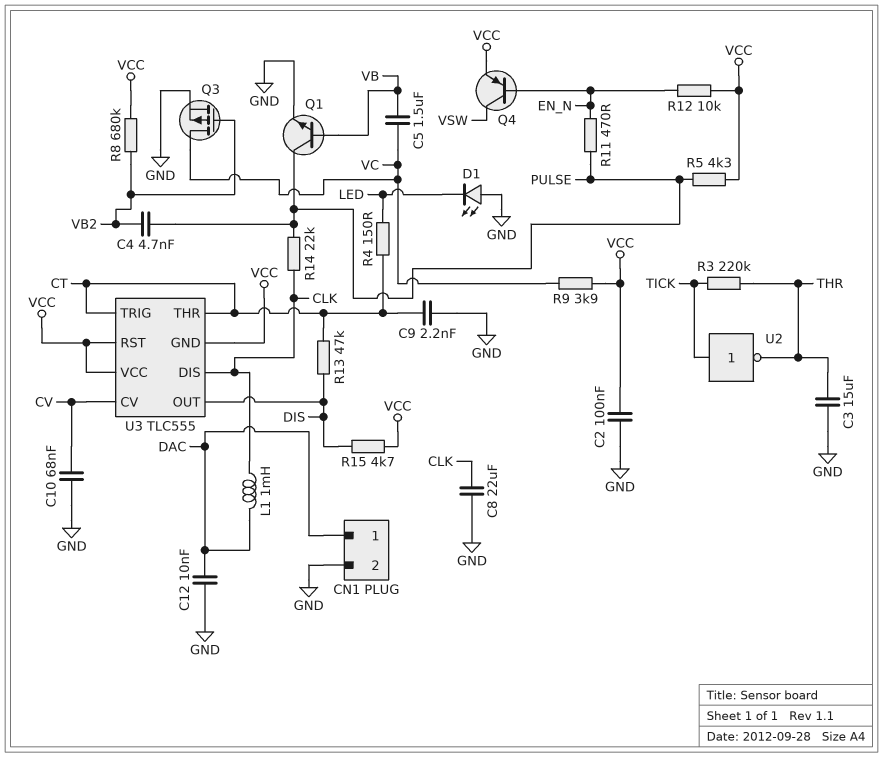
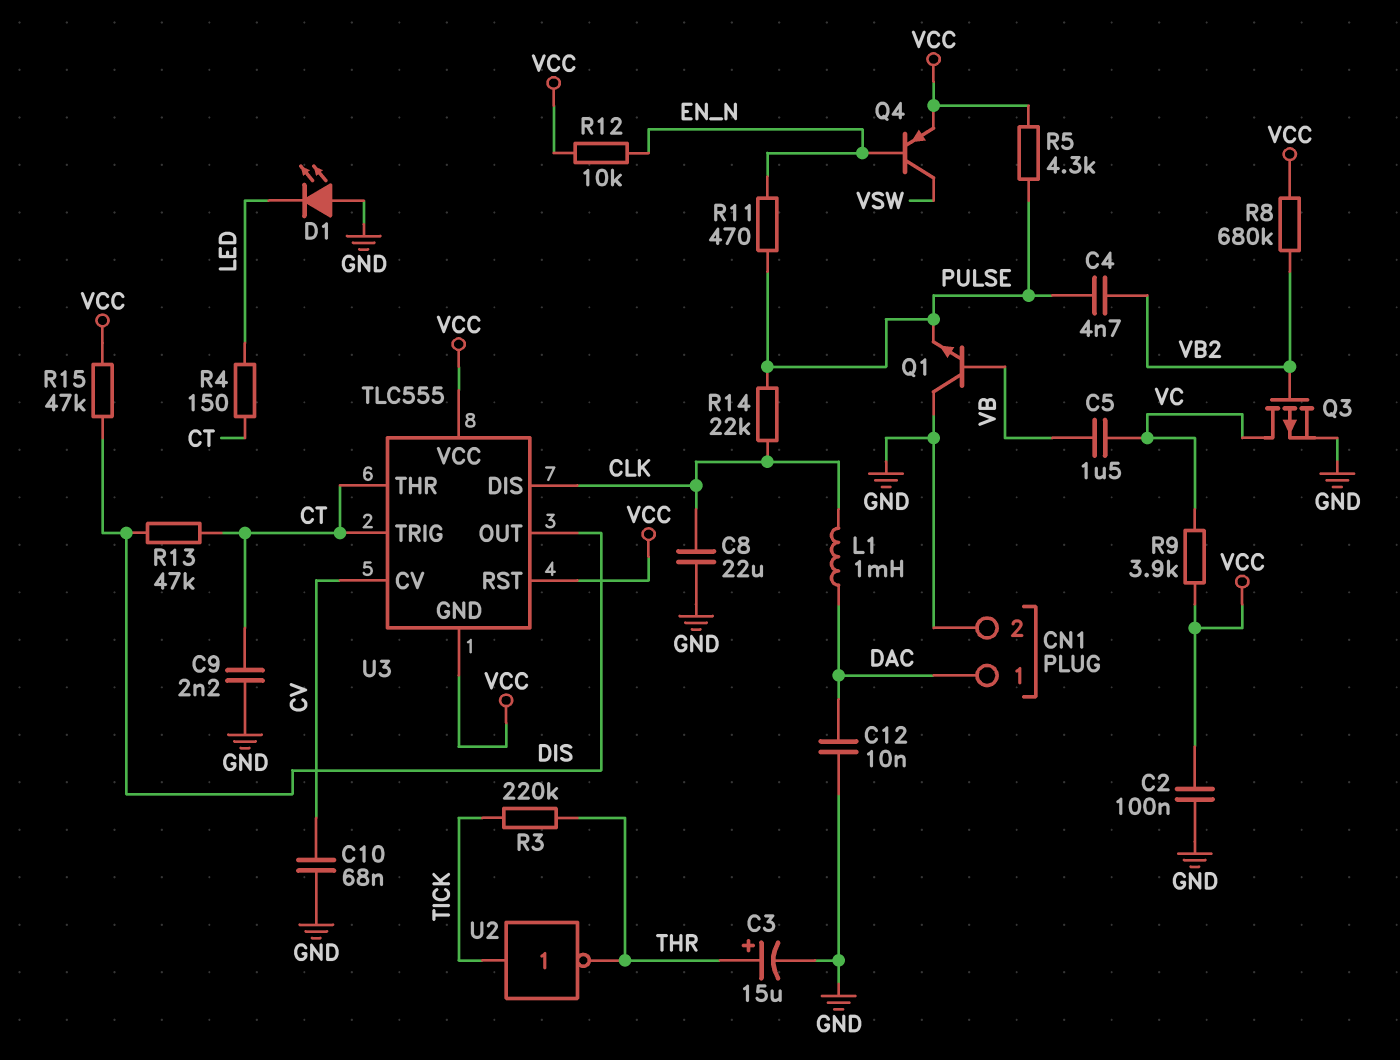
C3: 15uF (GND, THR) -> 15uF (plus THR, minus GND)
Q1: NPN (B VB, C PULSE, E GND) -> NPN (B VB, C GND, E PULSE)
R15: 4.7k (DIS, VCC) -> 47k (DIS, VCC)

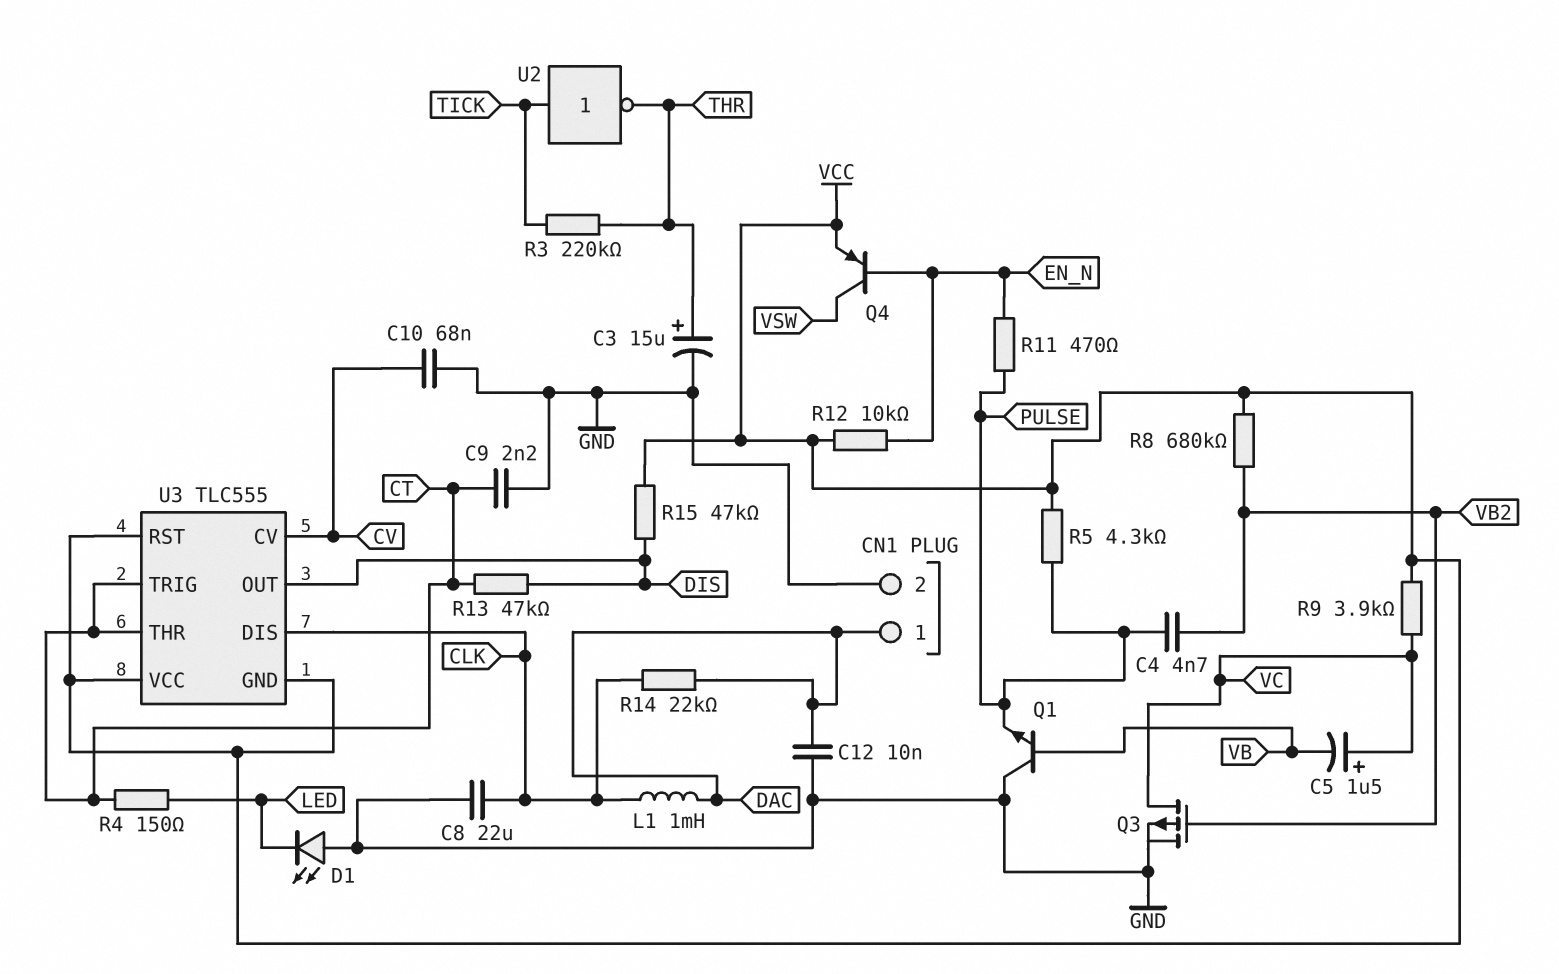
C2: 100nF (GND, VCC) -> none
C5: 1.5uF (VB, VC) -> 1.5uF (plus VC, minus VB)
R14: 22k (CLK, PULSE) -> 22k (CLK, DAC)

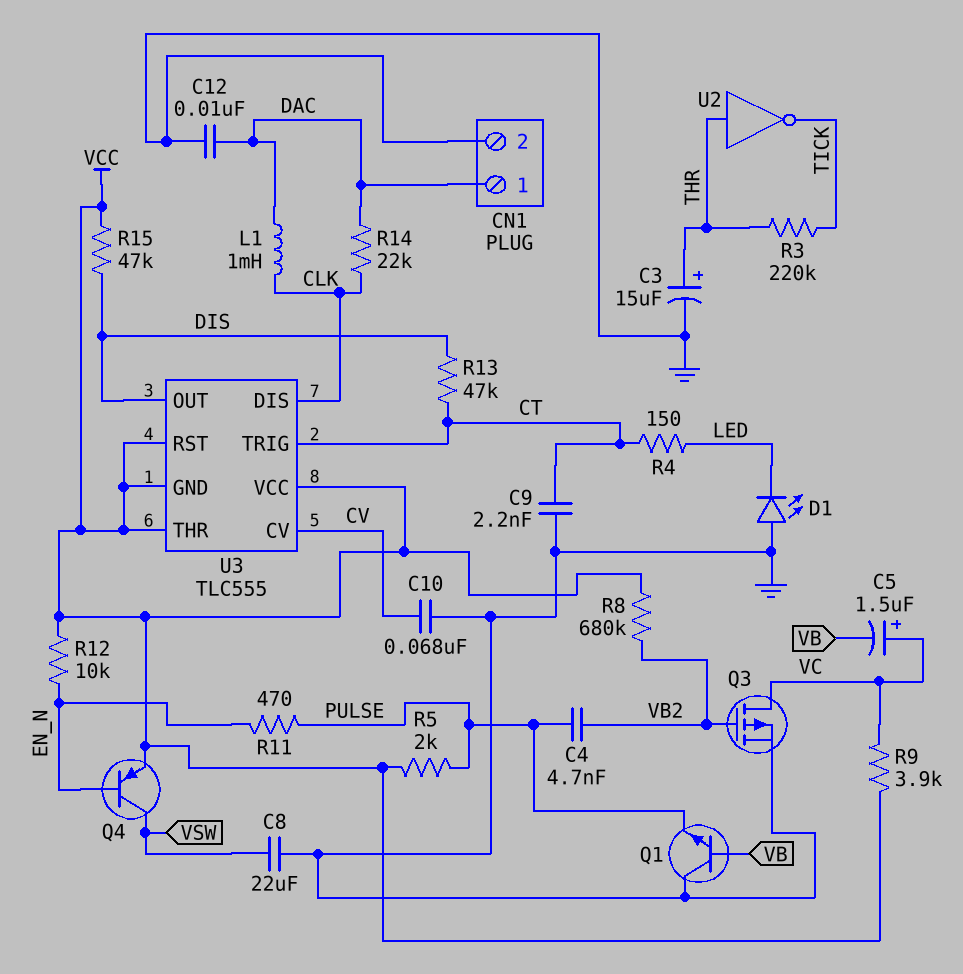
C8: 22uF (CLK, GND) -> 22uF (GND, VSW)
R5: 4.3k (PULSE, VCC) -> 2k (PULSE, VCC)
U2: NOT (in TICK, out THR) -> NOT (in THR, out TICK)
U3 pin THR: CT -> VCC

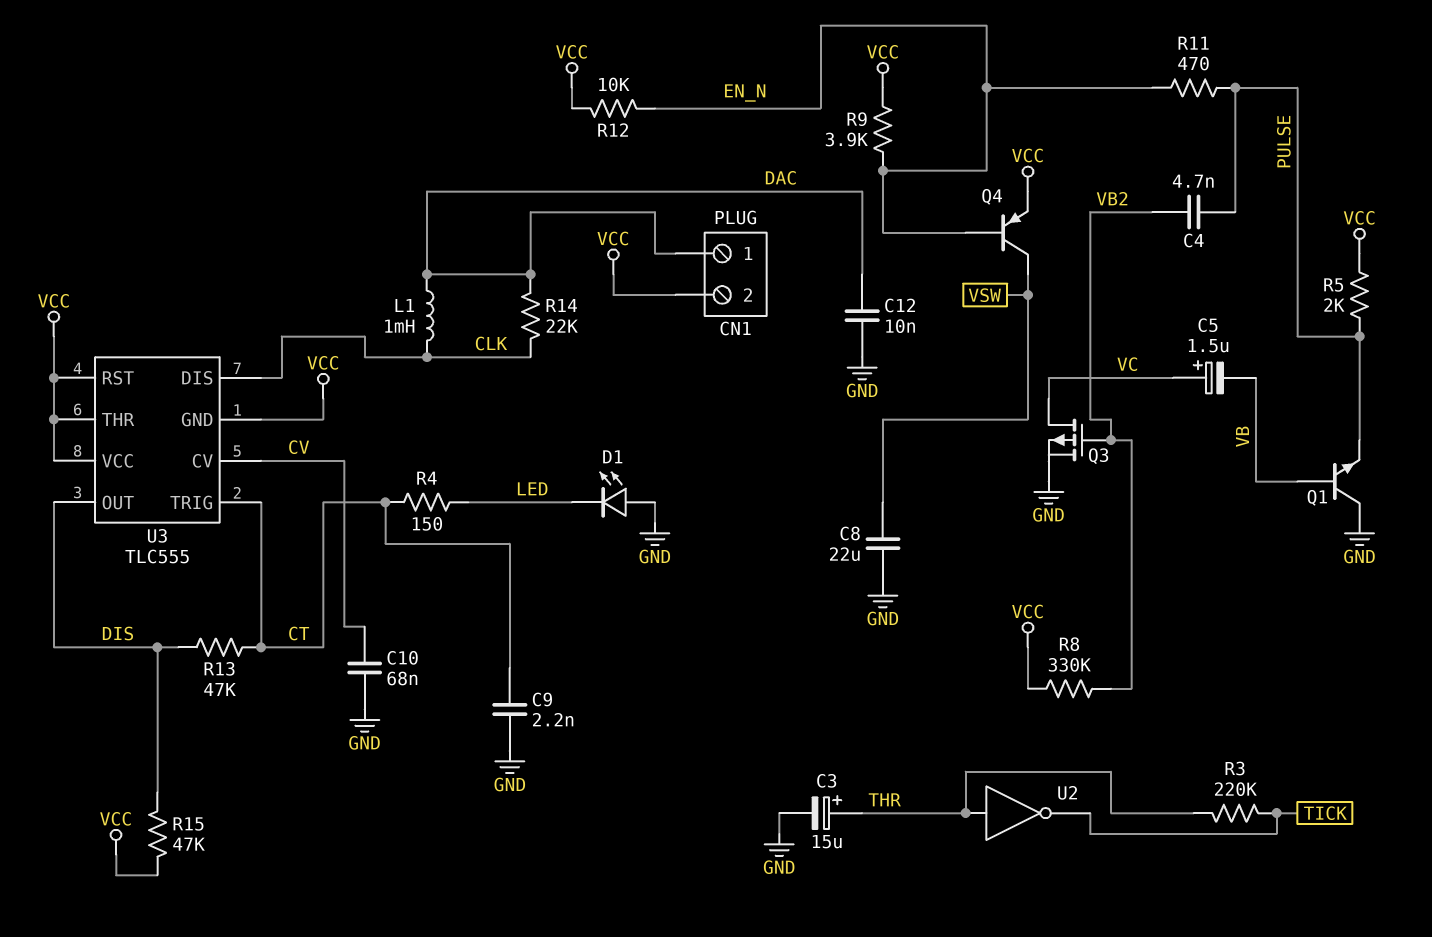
CN1 pin 2: GND -> VCC
R8: 680k (VB2, VCC) -> 330k (VB2, VCC)
R9: 3.9k (VC, VCC) -> 3.9k (EN_N, VCC)

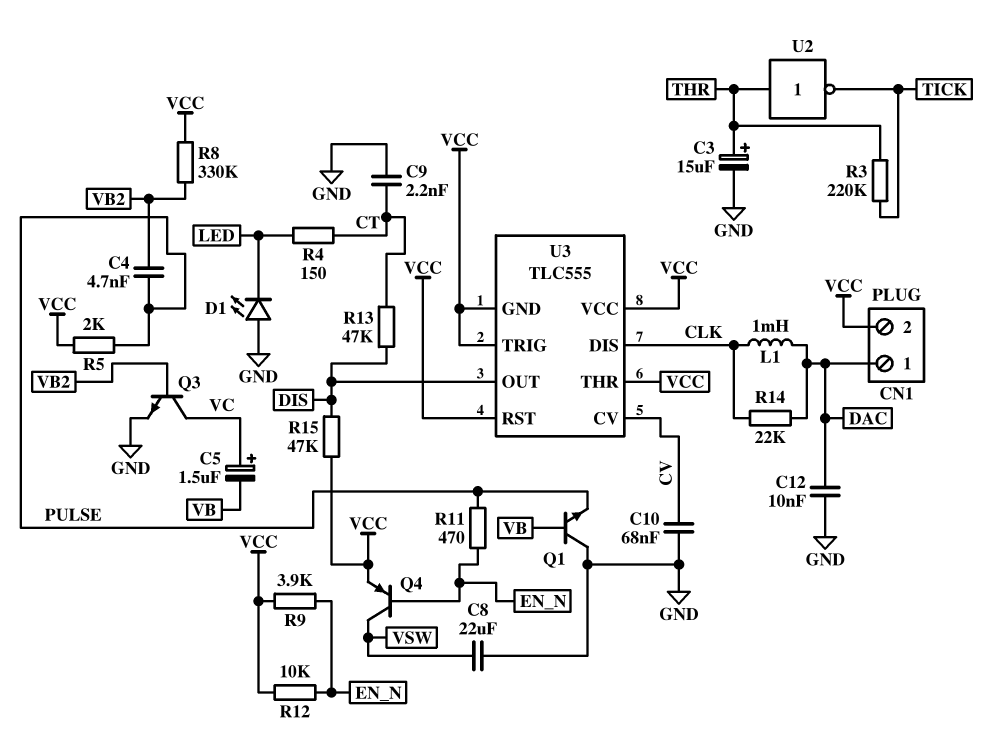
Q3: PMOS (G VB2, D VC, S GND) -> NPN (B VB2, C VC, E GND)
U3 pin TRIG: CT -> VCC

